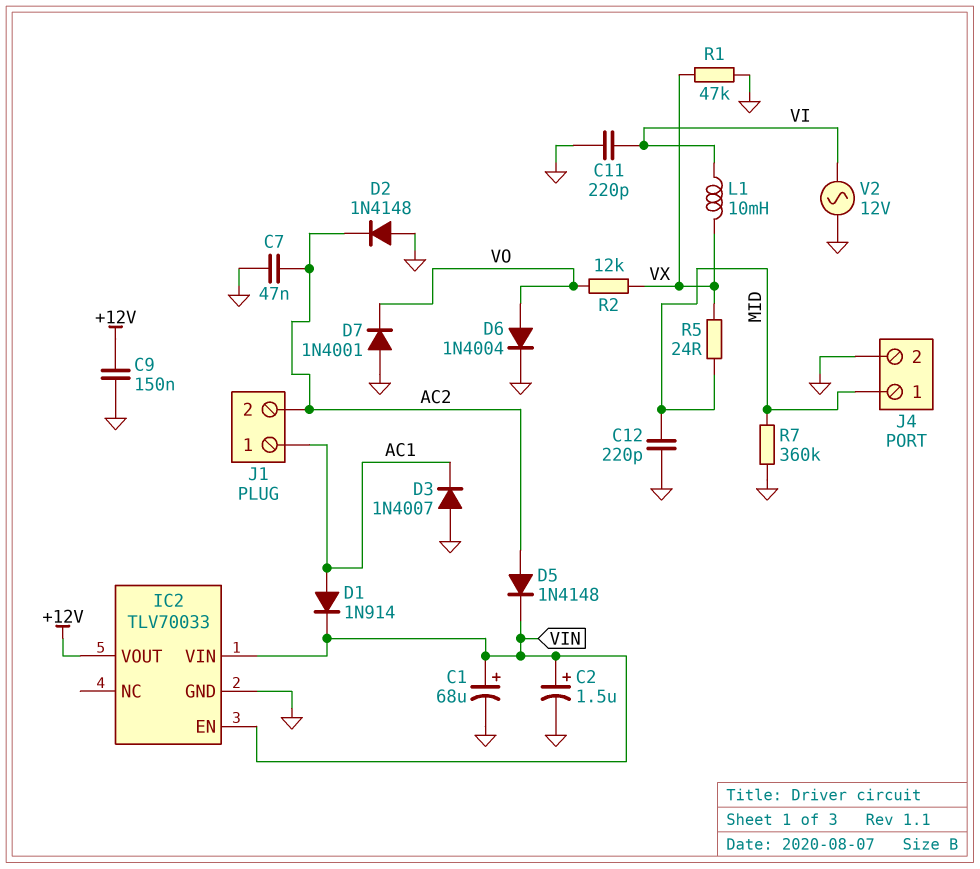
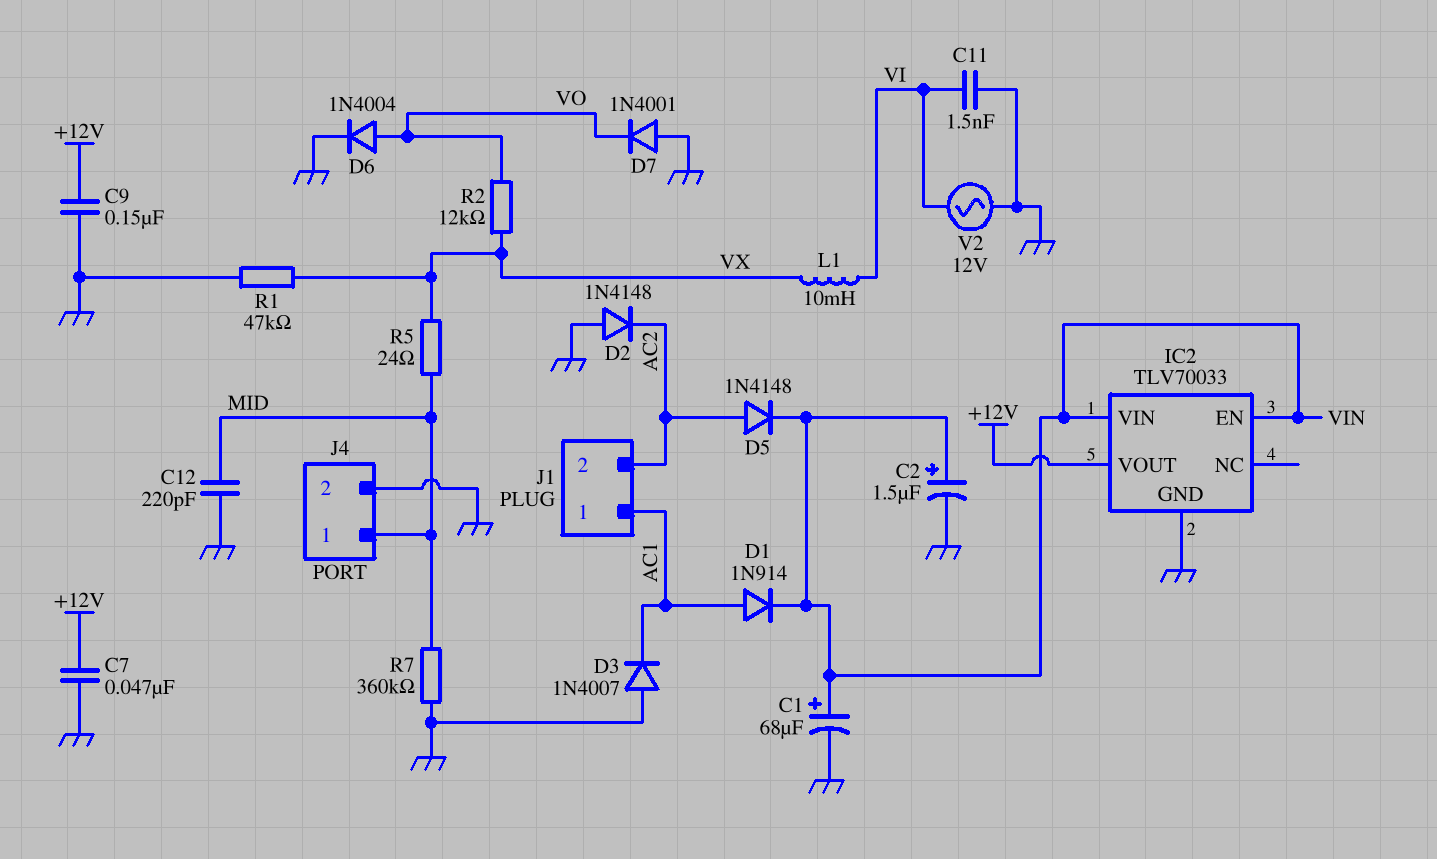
C7: 47nF (AC2, GND) -> 47nF (+12V, GND)
C11: 220pF (GND, VI) -> 1.5nF (GND, VI)

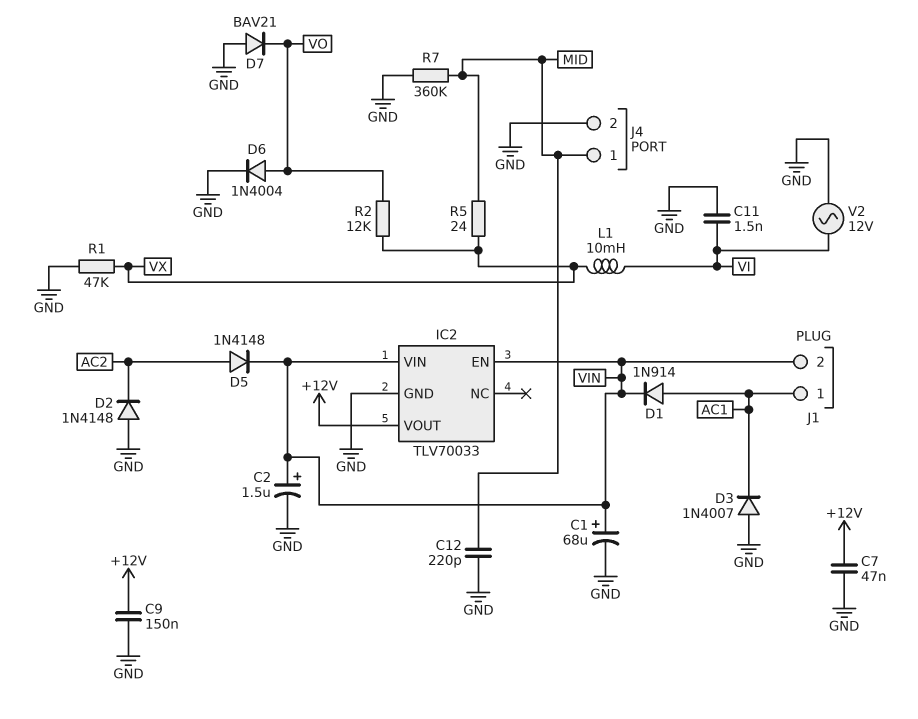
D7: diode 1N4001 (A GND, K VO) -> diode BAV21 (A GND, K VO)
J1 pin 2: AC2 -> VIN

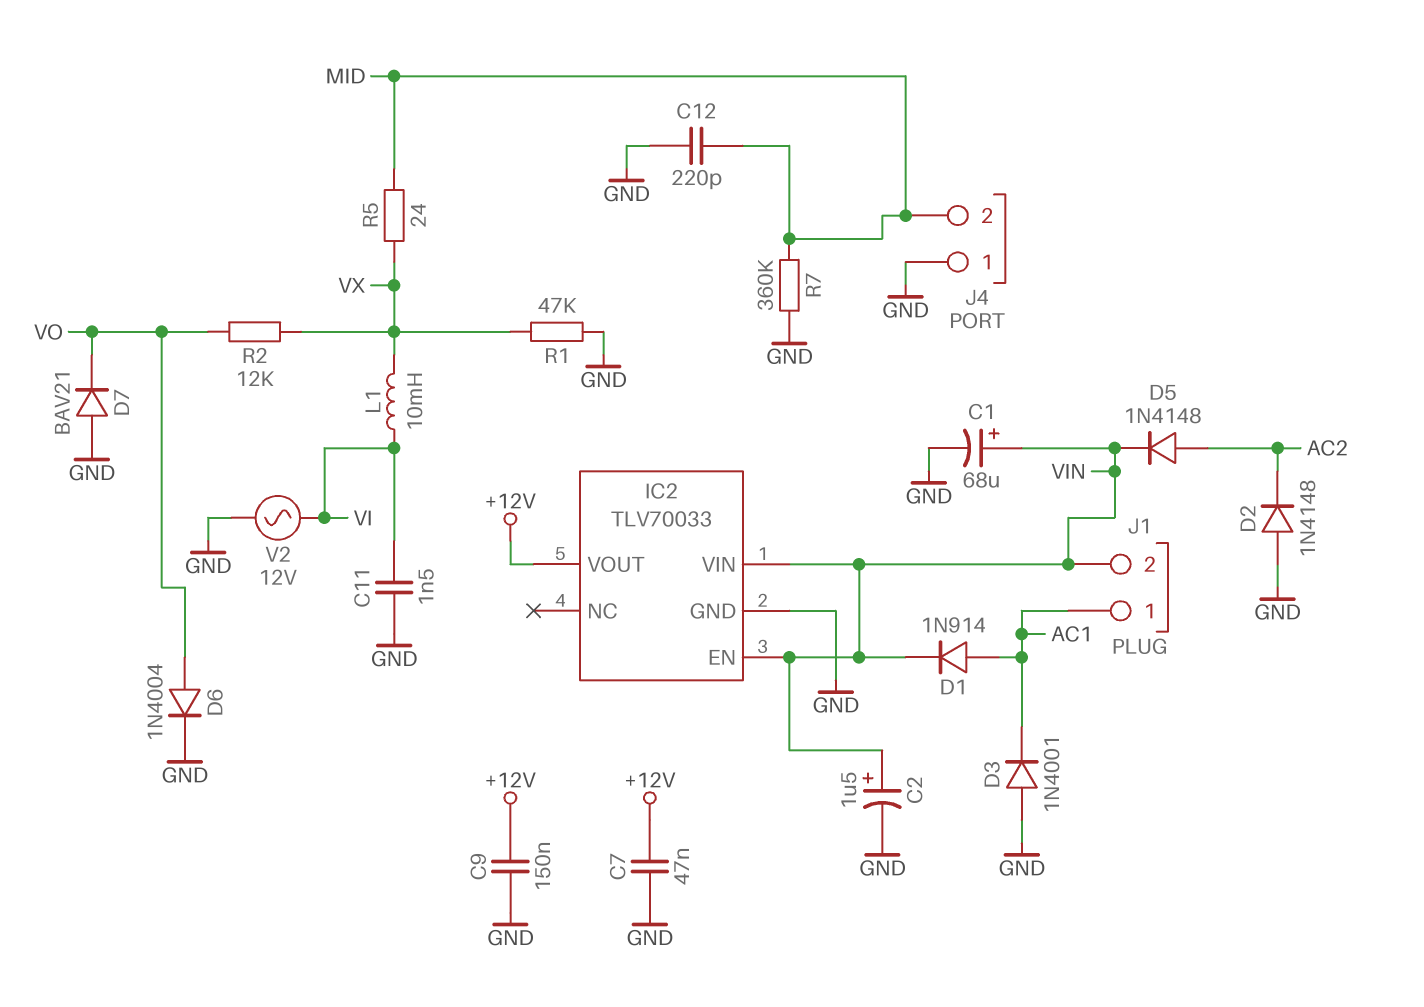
D3: diode 1N4007 (A GND, K AC1) -> diode 1N4001 (A GND, K AC1)
J4 pin 1: MID -> GND
J4 pin 2: GND -> MID

